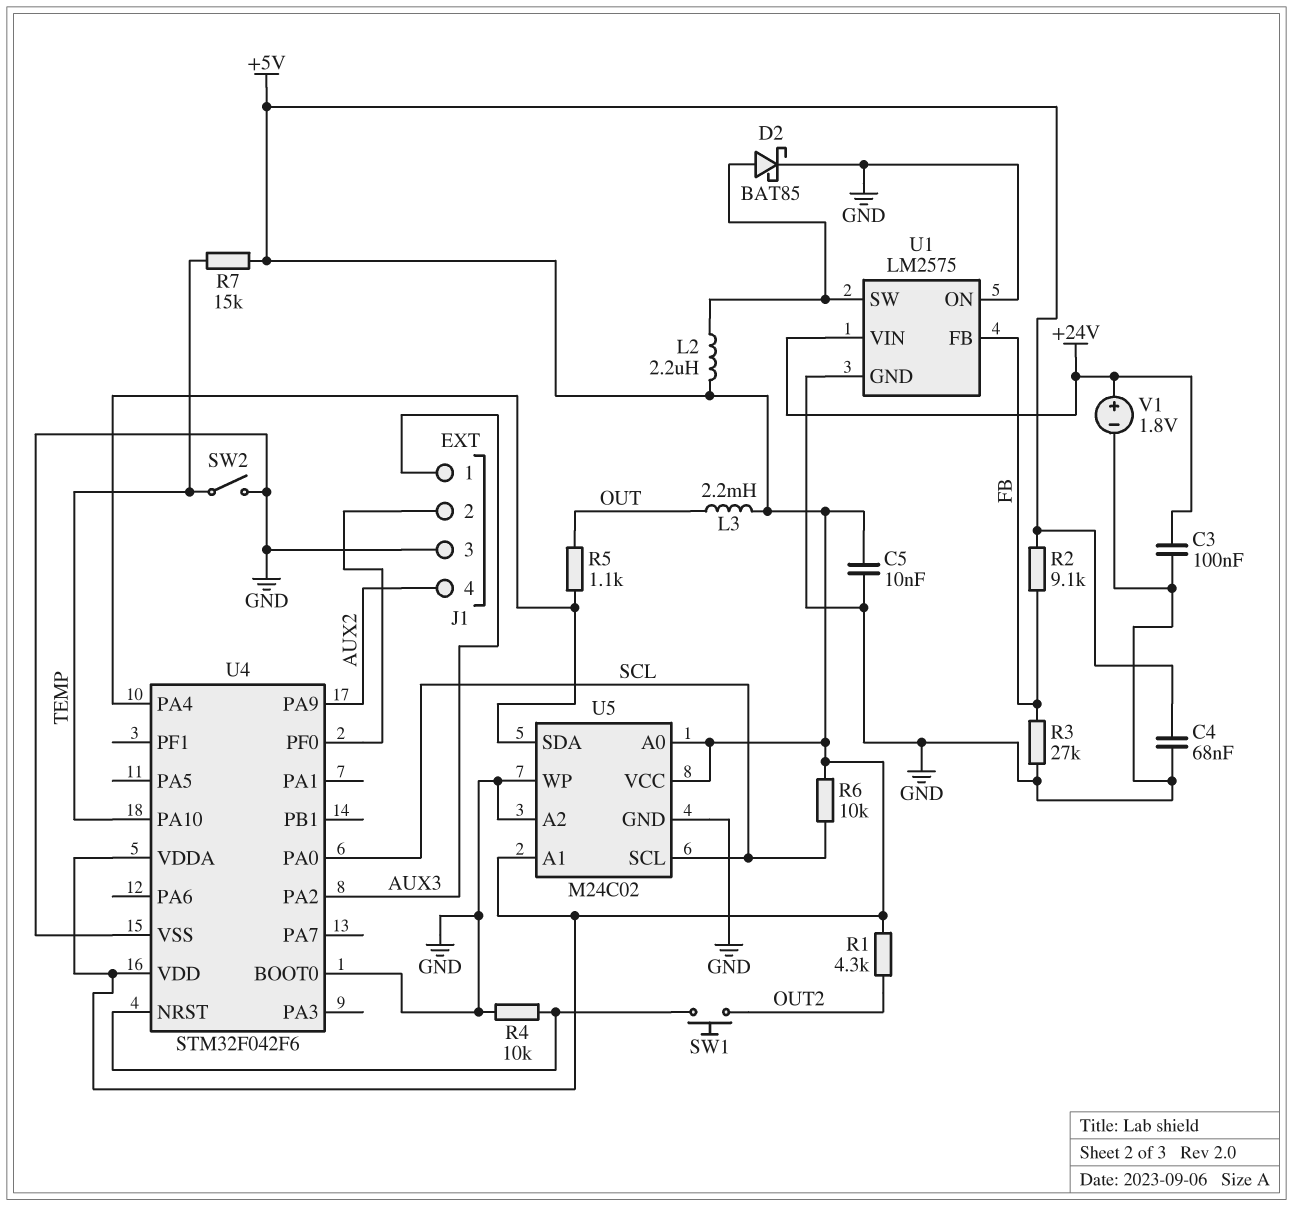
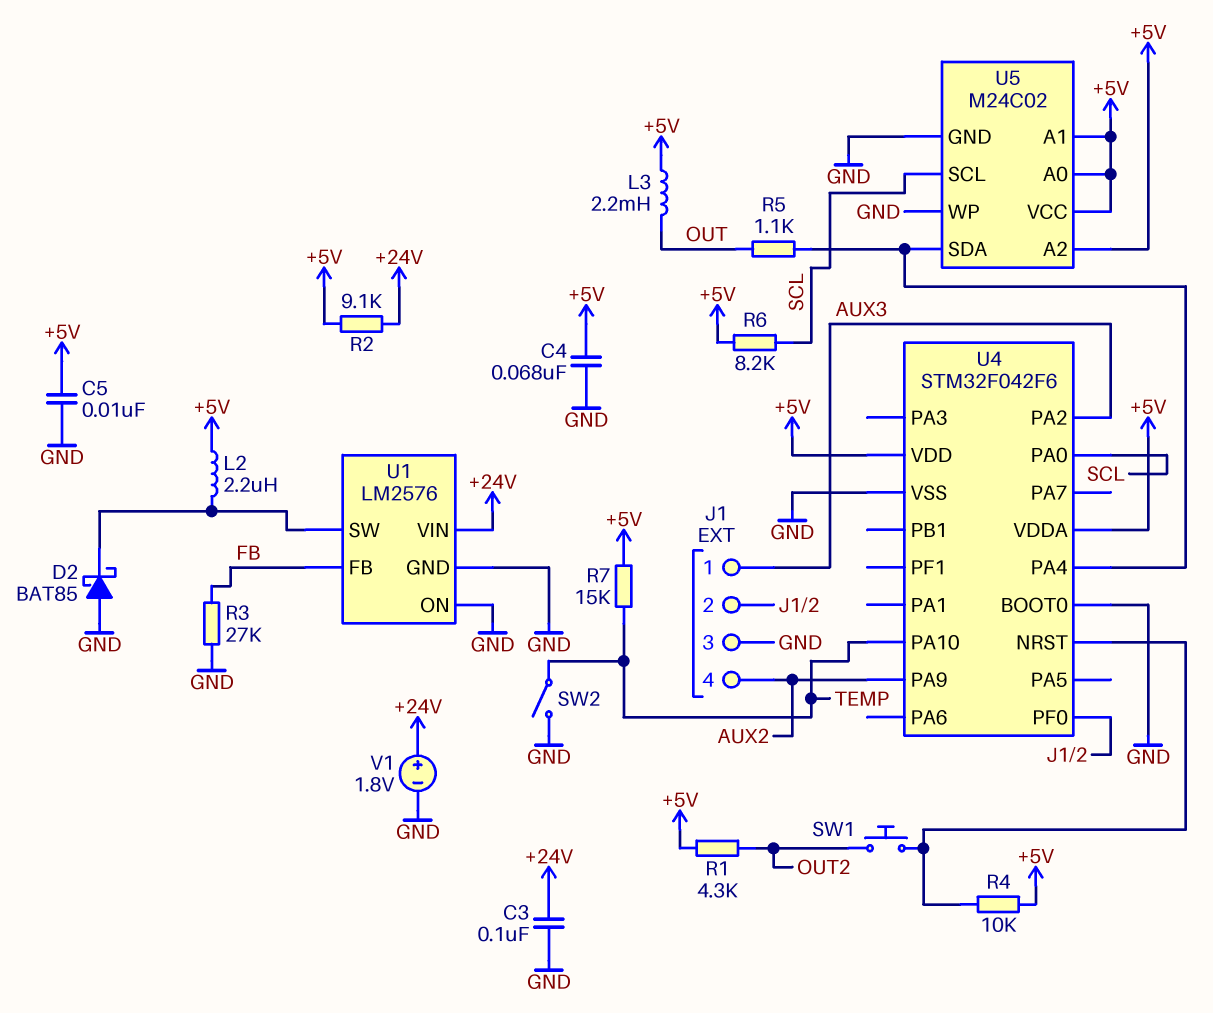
D2: schottky BAT85 (A U1/SW, K GND) -> schottky BAT85 (A GND, K U1/SW)
R2: 9.1k (+5V, FB) -> 9.1k (+5V, +24V)
R4: 10k (GND, U4/NRST) -> 10k (+5V, U4/NRST)
R6: 10k (+5V, SCL) -> 8.2k (+5V, SCL)
U1: LM2575 -> LM2576
U5 pin A2: GND -> +5V

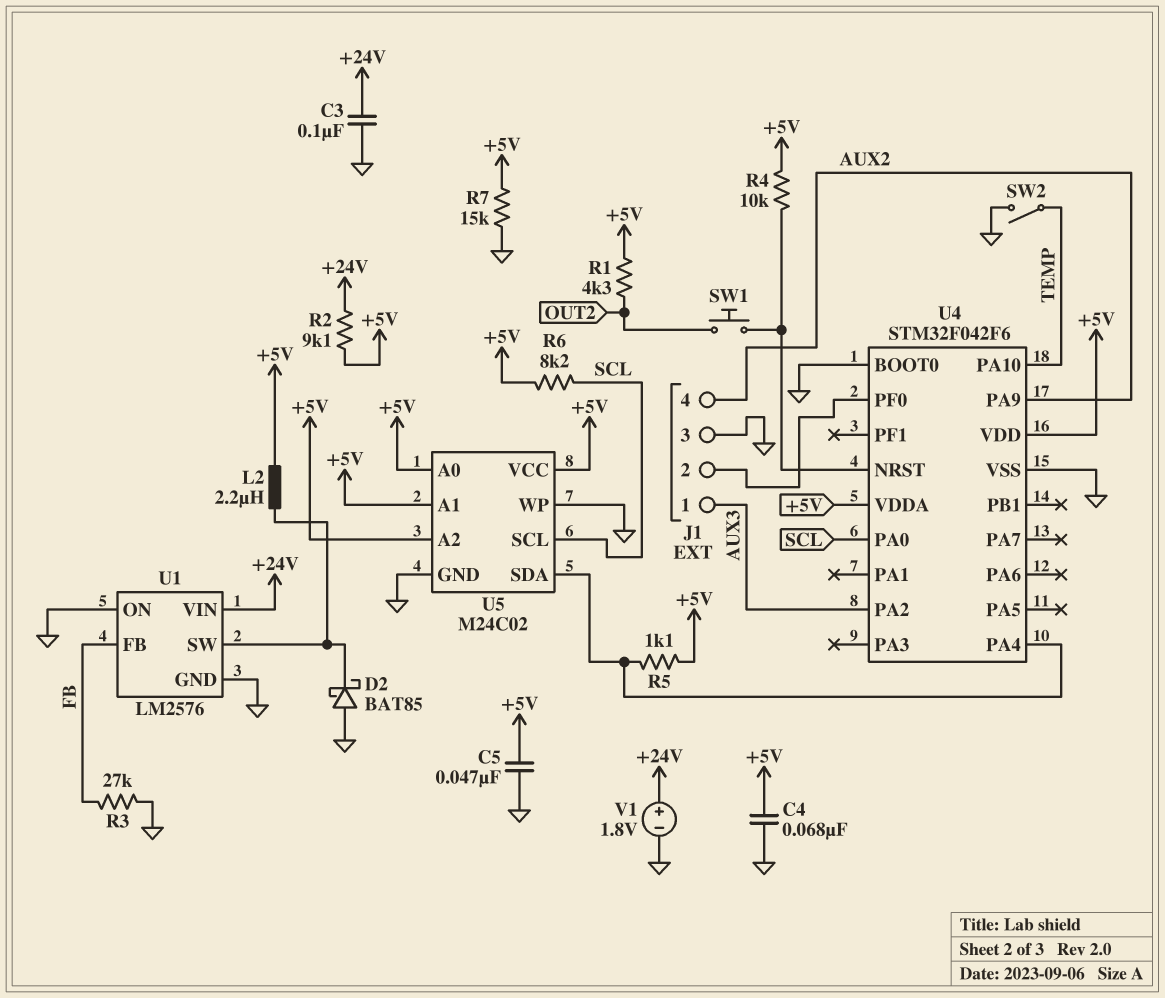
C5: 10nF (+5V, GND) -> 47nF (+5V, GND)
L3: 2.2mH (+5V, OUT) -> none
R5: 1.1k (OUT, U4/PA4) -> 1.1k (+5V, U4/PA4)
R7: 15k (+5V, TEMP) -> 15k (+5V, GND)

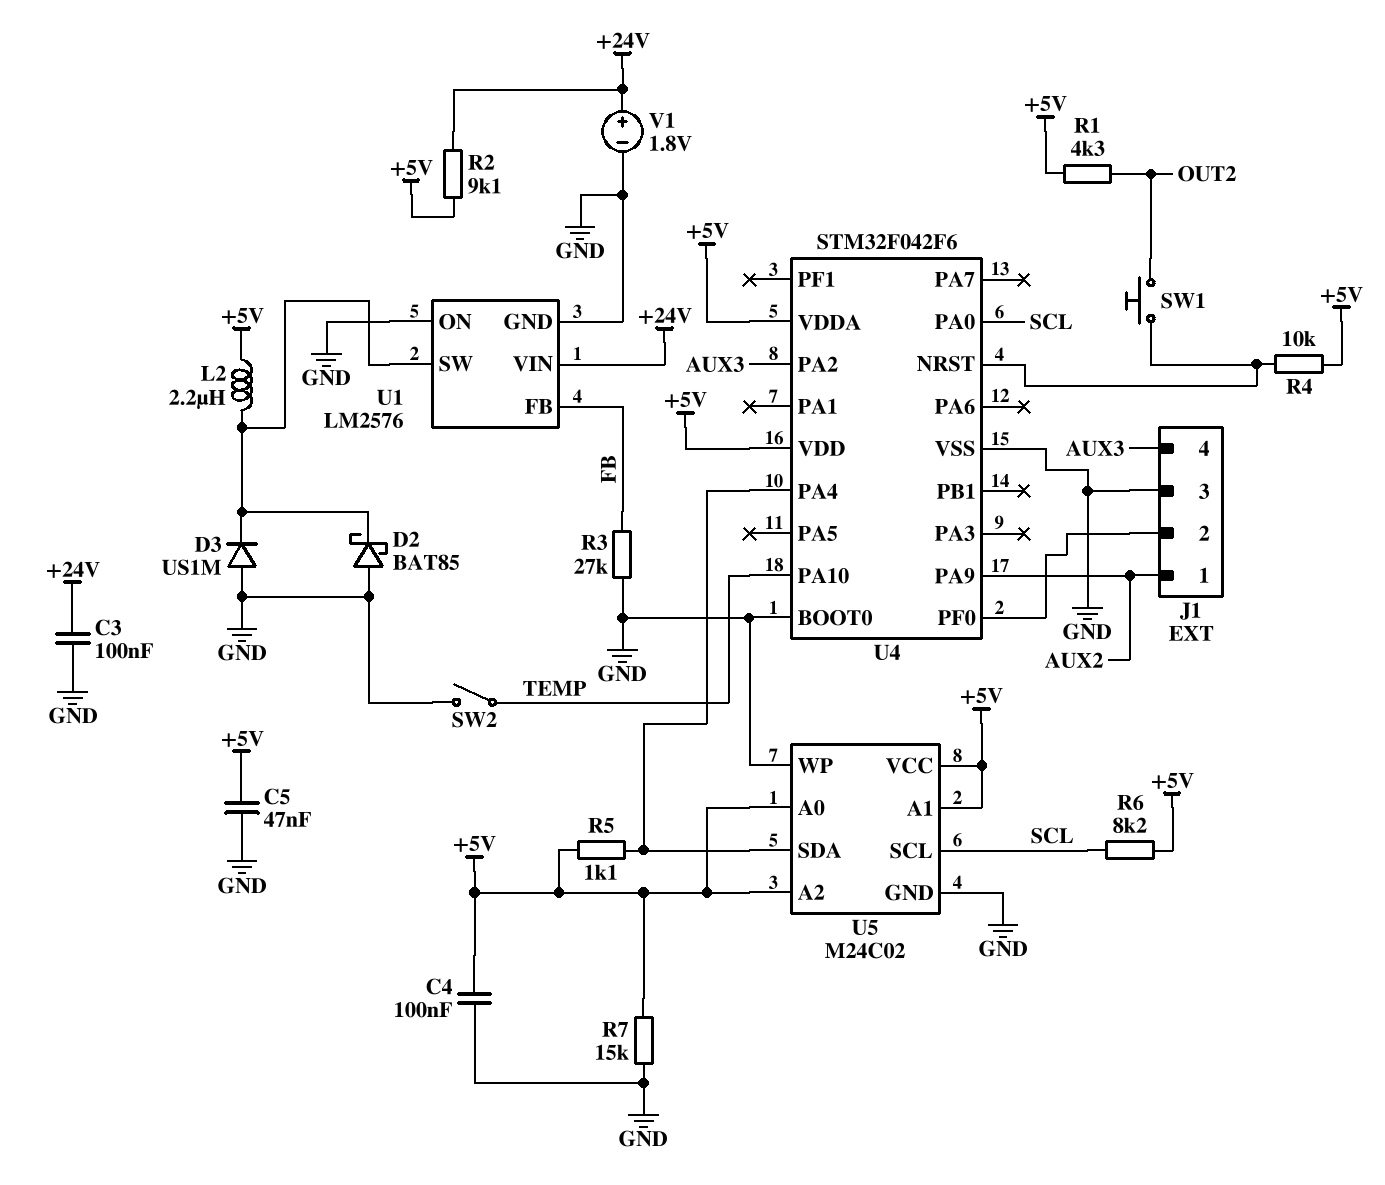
C4: 68nF (+5V, GND) -> 100nF (+5V, GND)
D3: none -> diode US1M (A GND, K U1/SW)
J1 pin 1: AUX3 -> AUX2
J1 pin 4: AUX2 -> AUX3

